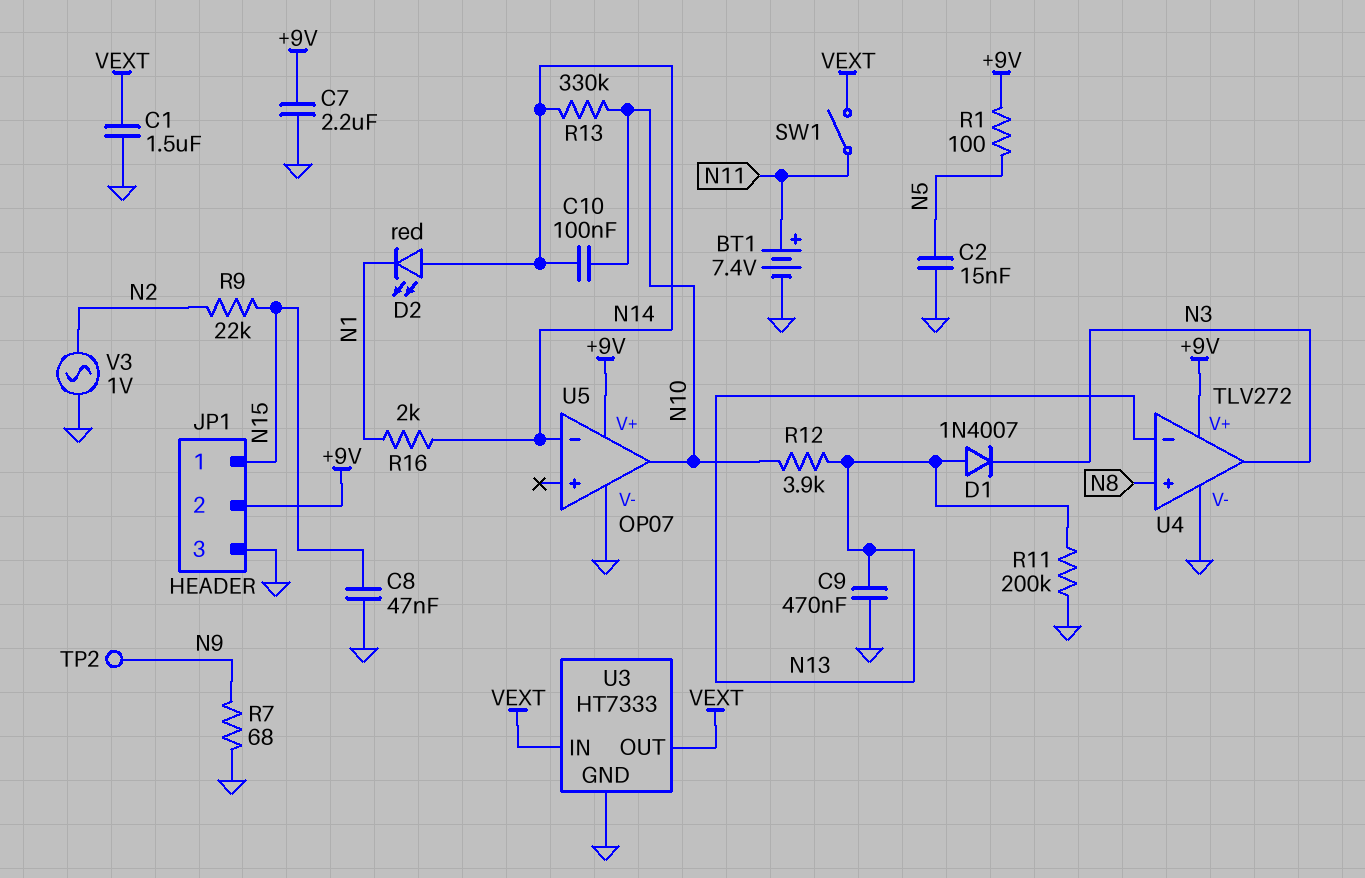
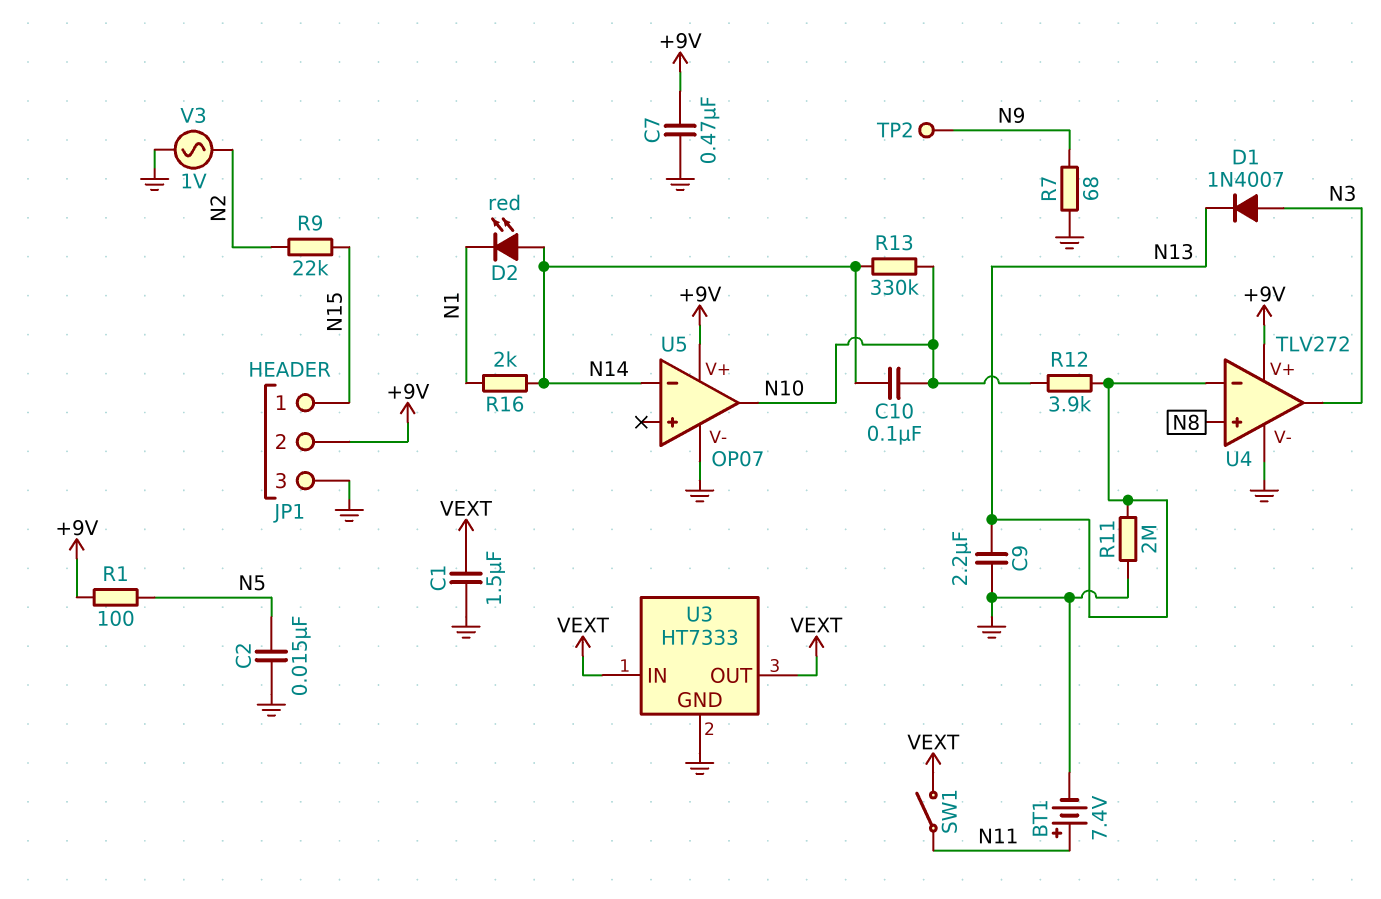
C7: 2.2uF (+9V, GND) -> 470nF (+9V, GND)
C8: 47nF (GND, N15) -> none
C9: 470nF (GND, N13) -> 2.2uF (GND, N13)
D1: diode 1N4007 (A N13, K N3) -> diode 1N4007 (A N3, K N13)
R11: 200k (GND, N13) -> 2M (GND, N13)

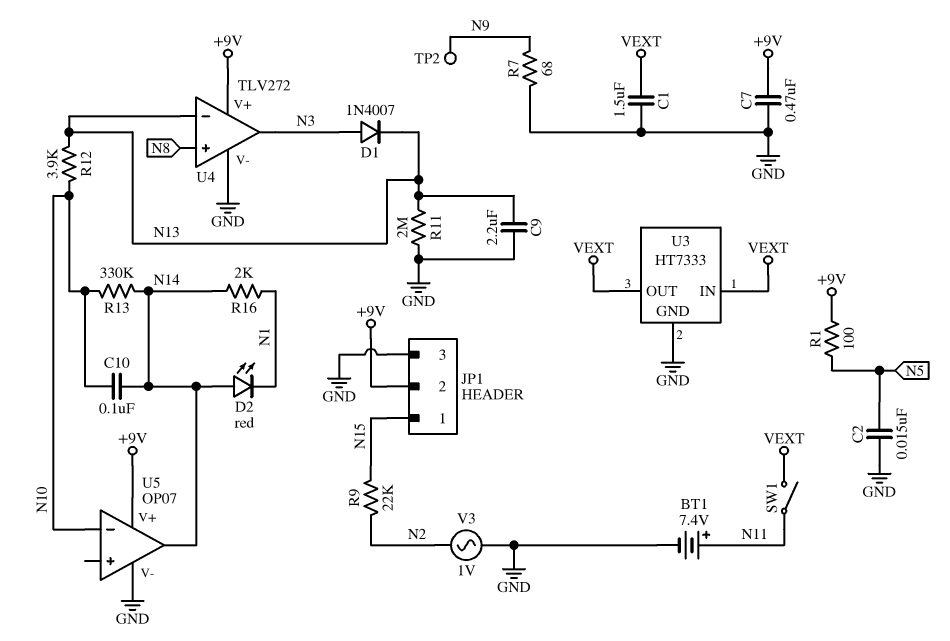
U5 pin in-: N14 -> N10
U5 pin out: N10 -> N14

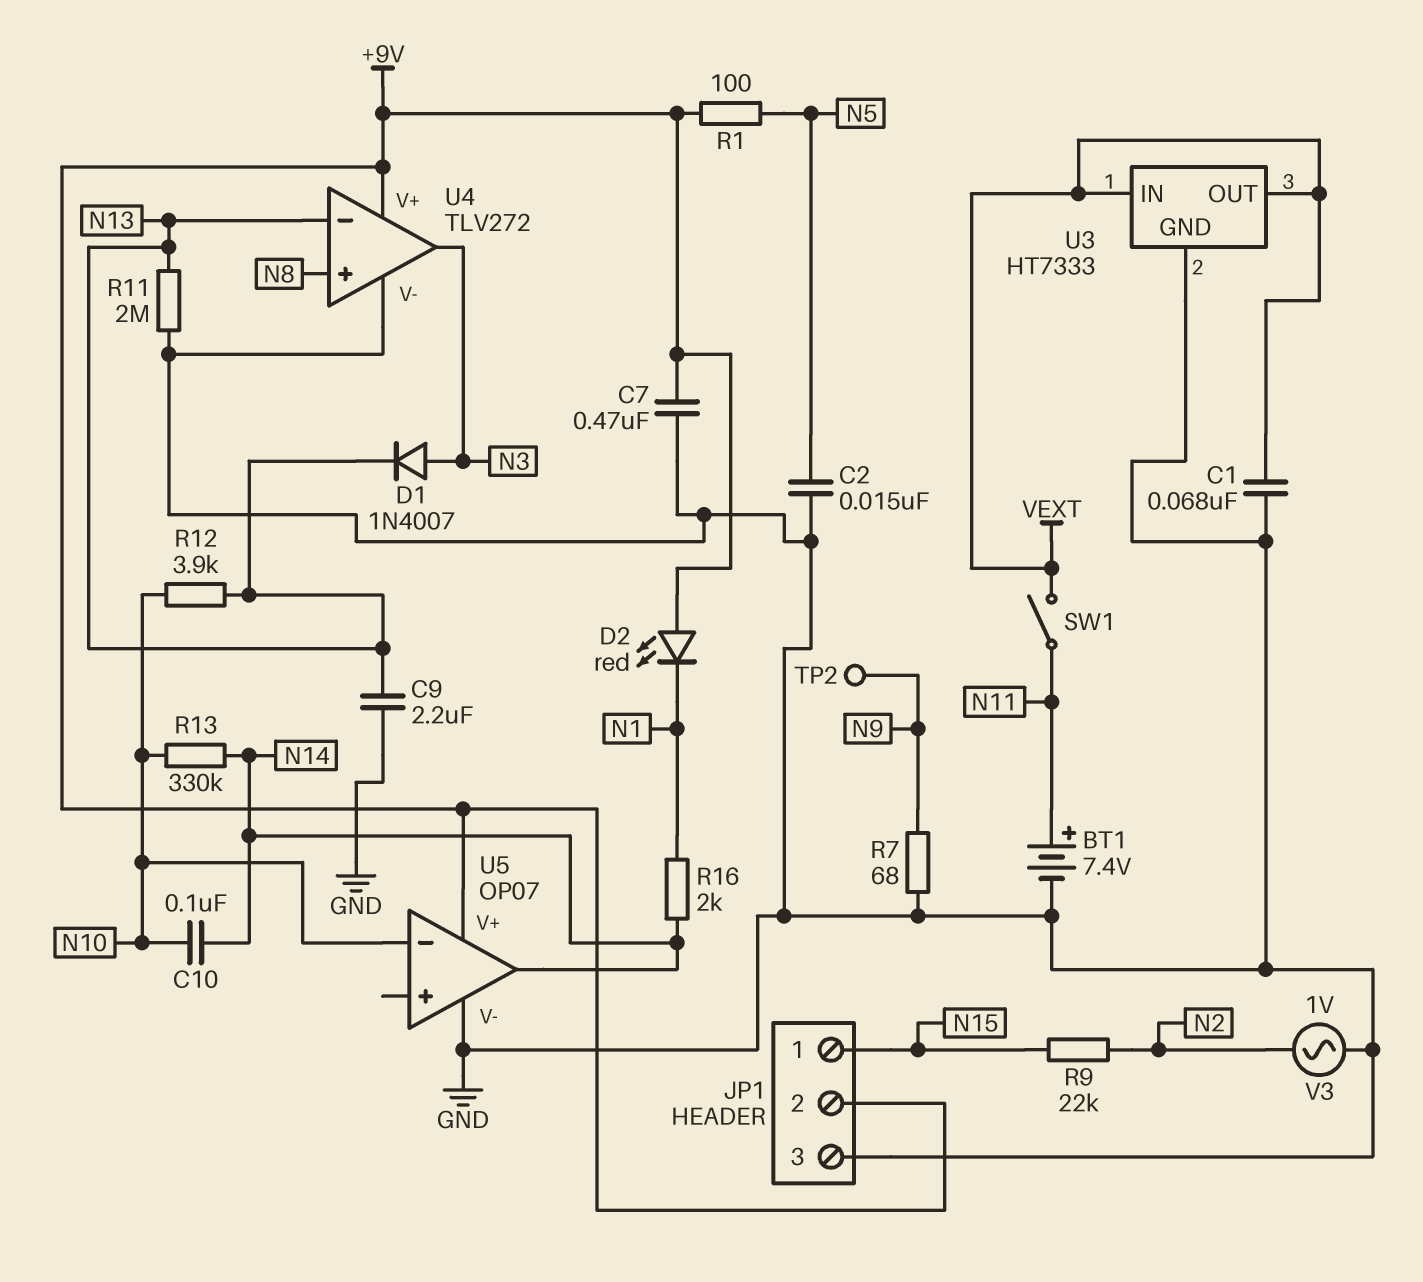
C1: 1.5uF (GND, VEXT) -> 68nF (GND, VEXT)
D2: LED red (A N14, K N1) -> LED red (A +9V, K N1)

